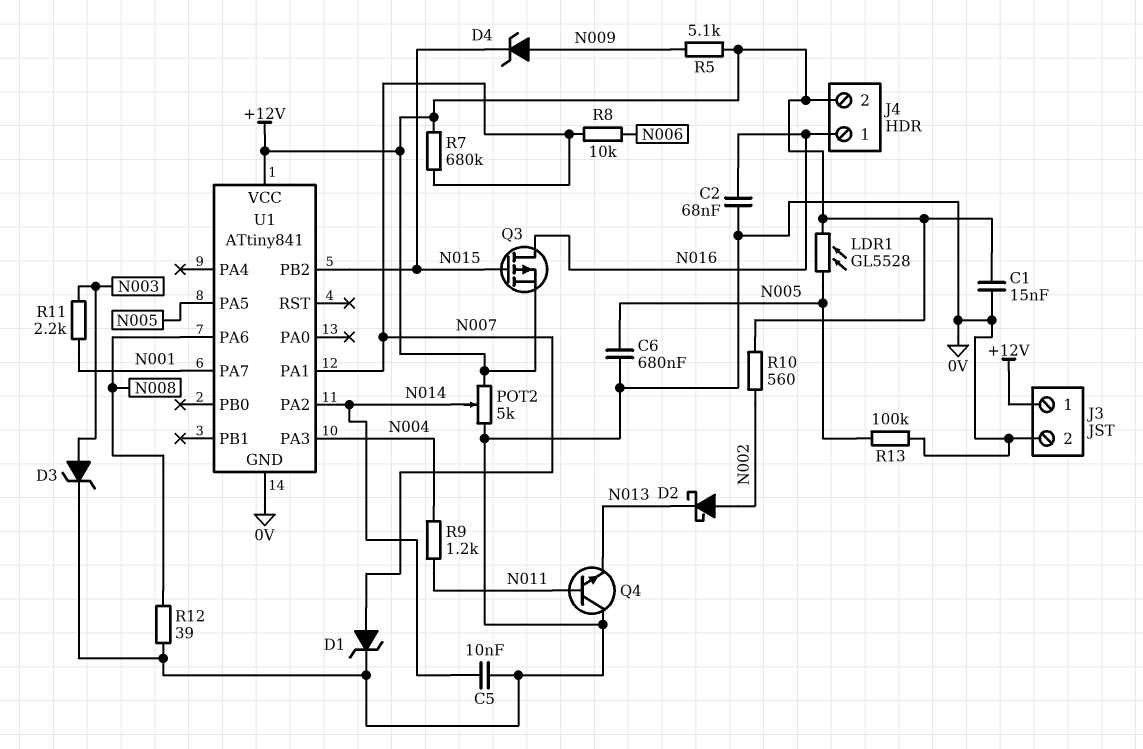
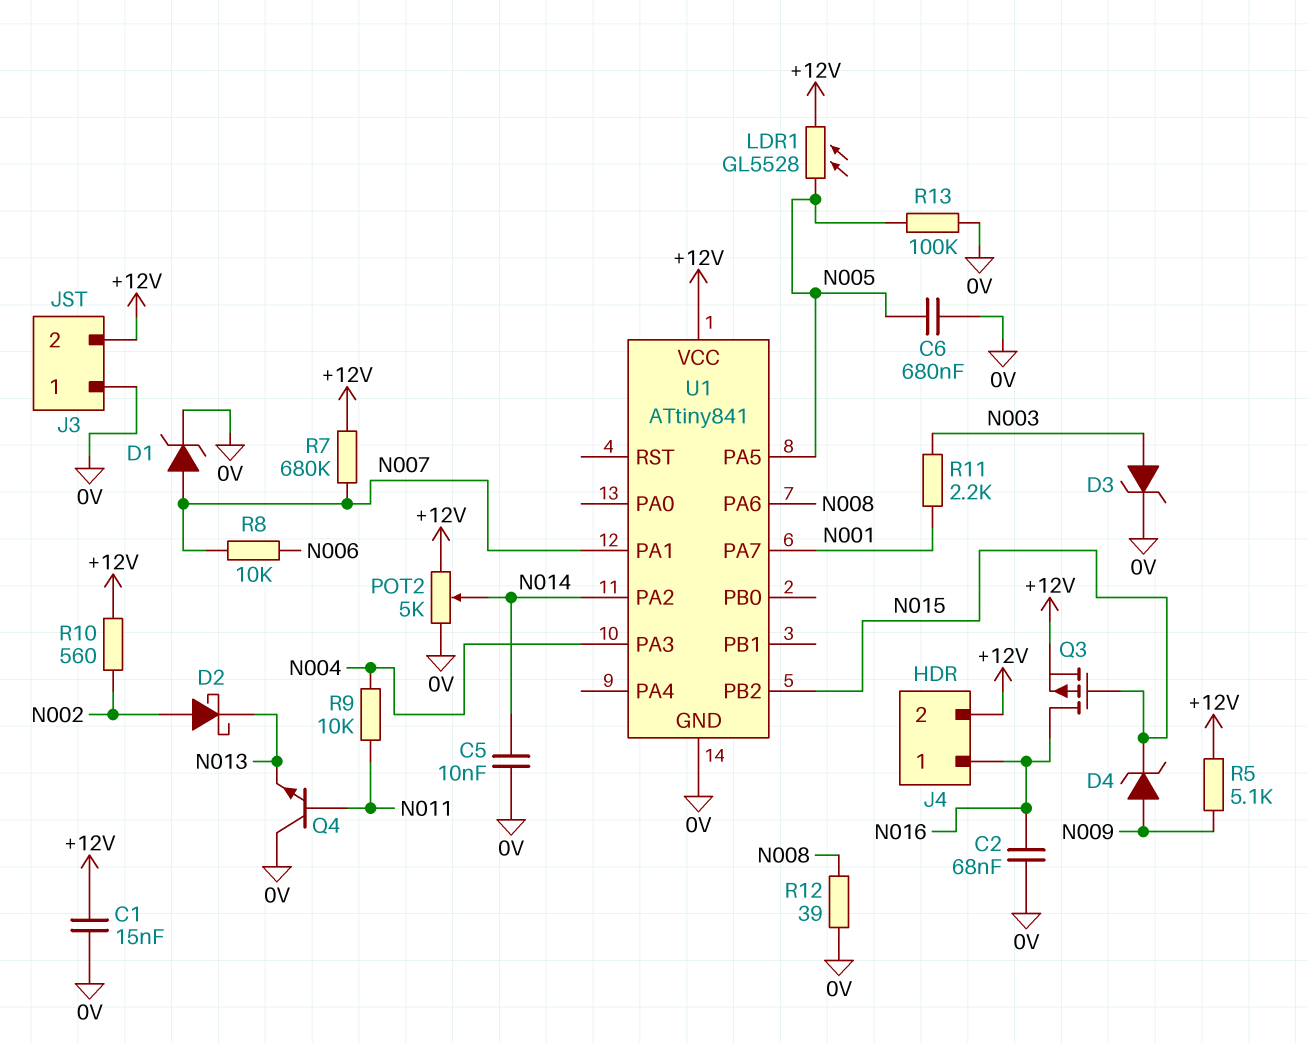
J3 pin 1: +12V -> 0V
J3 pin 2: 0V -> +12V
R9: 1.2k (N004, N011) -> 10k (N004, N011)

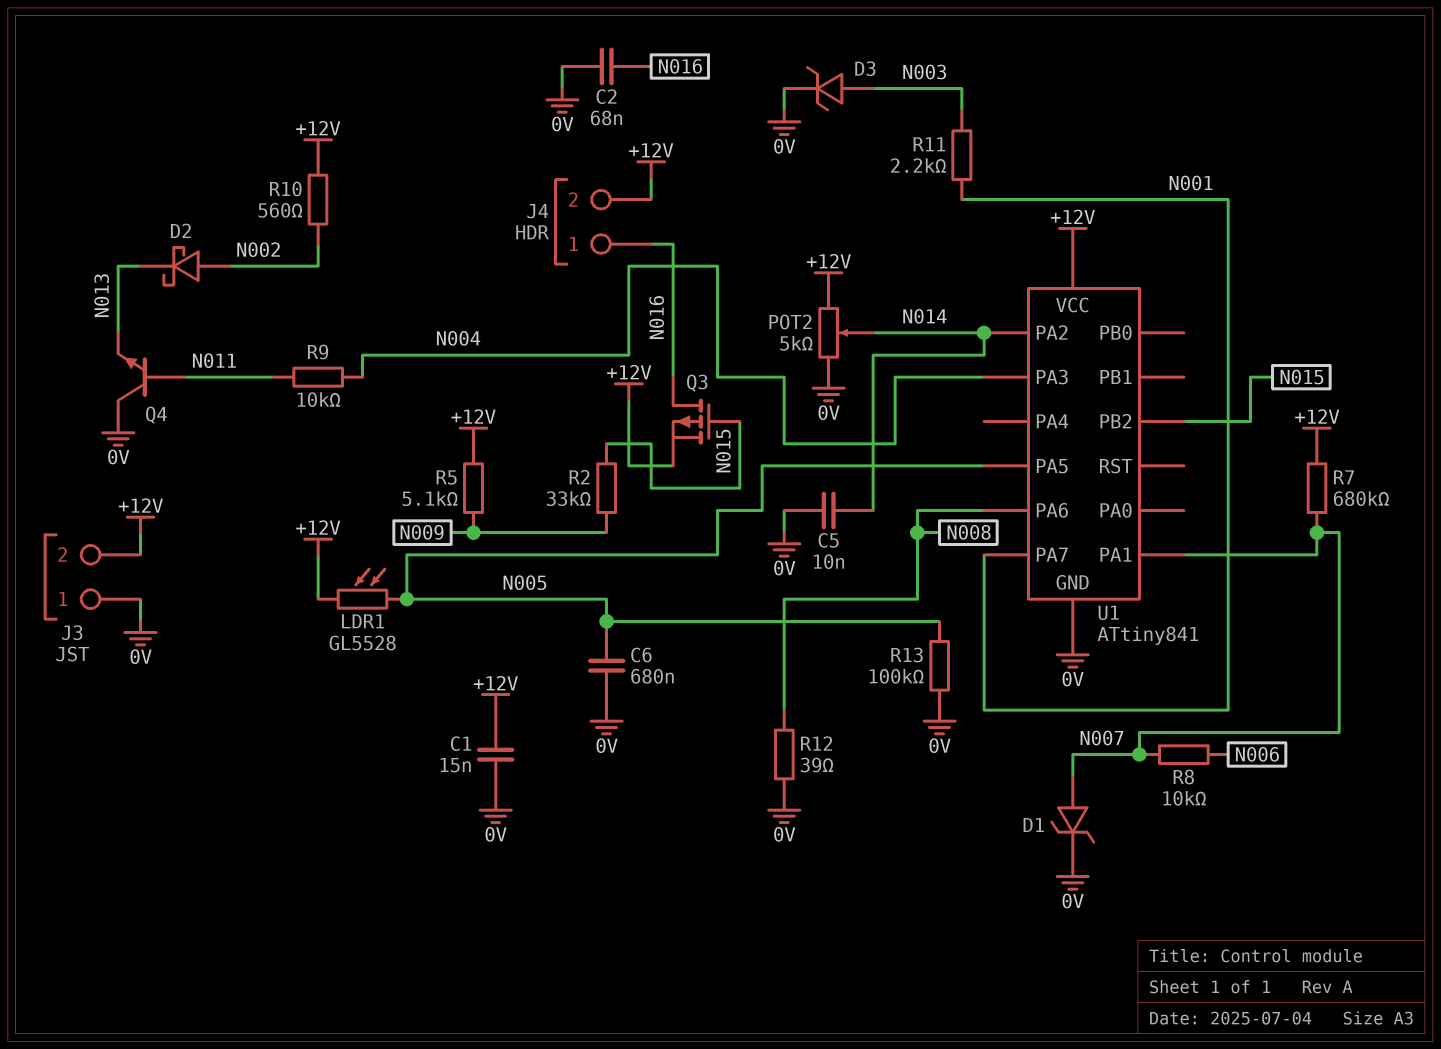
D4: zener (A N009, K N015) -> none
R2: none -> 33k (N009, N015)

